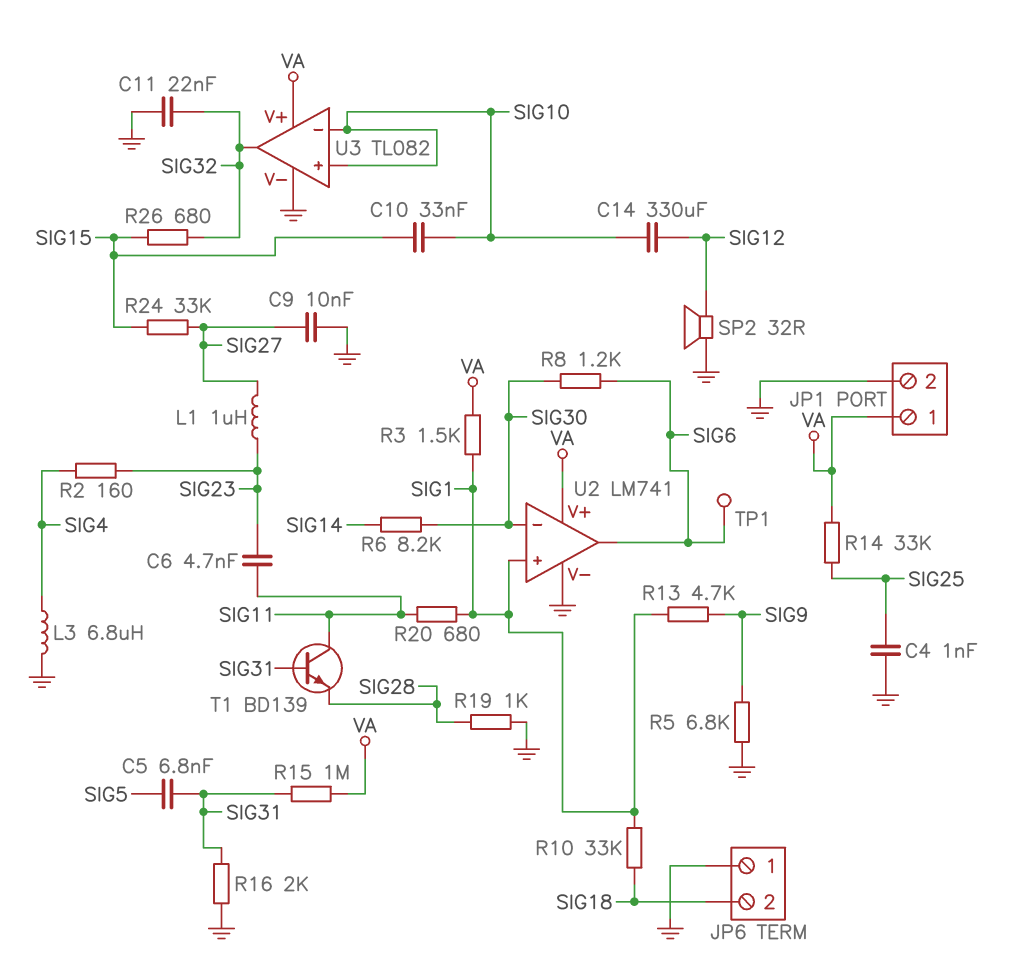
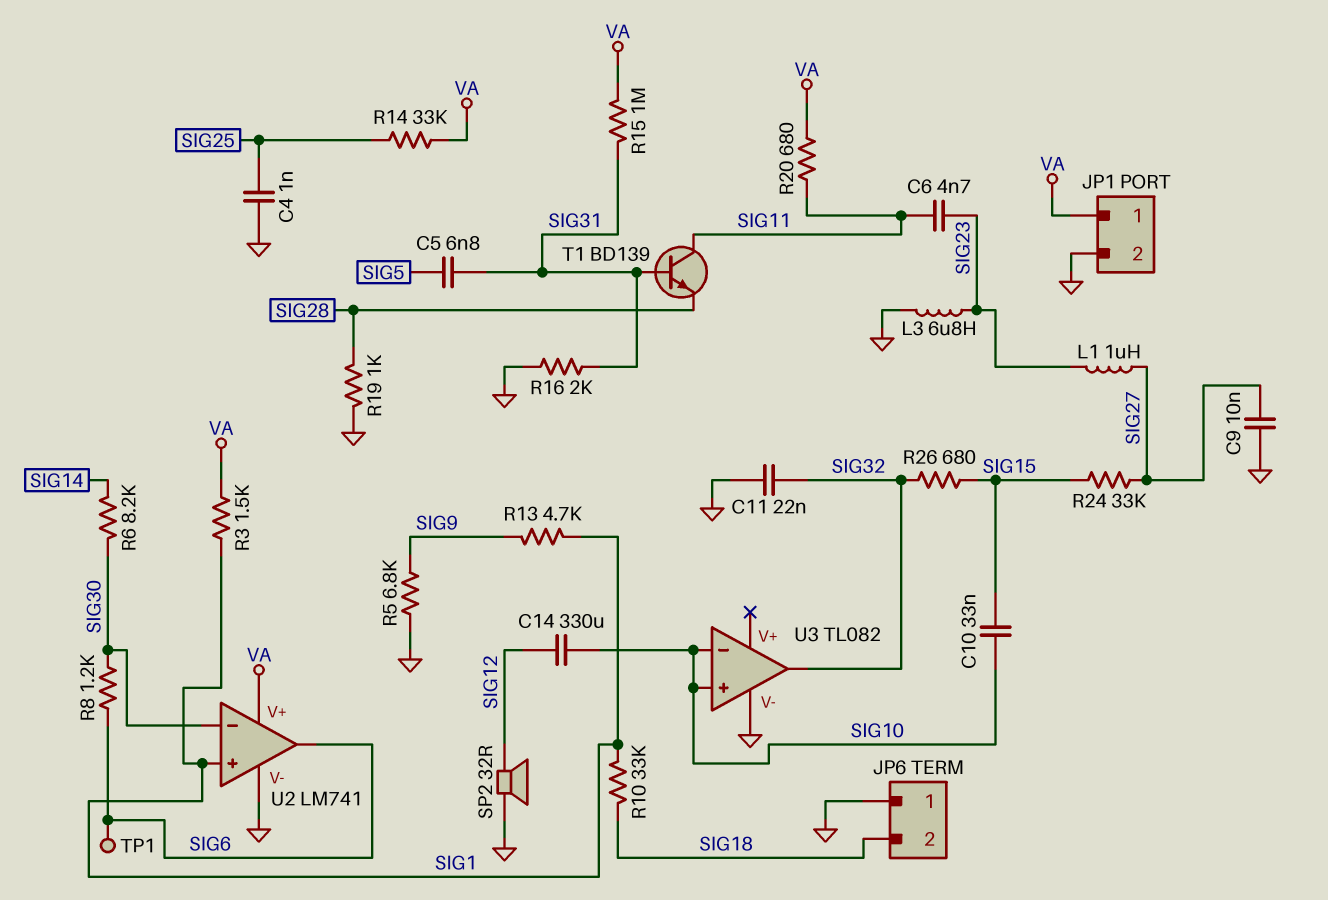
L3: 6.8uH (GND, SIG4) -> 6.8uH (GND, SIG23)
R2: 160 (SIG4, SIG23) -> none
R20: 680 (SIG1, SIG11) -> 680 (SIG11, VA)
U3 pin V+: VA -> none

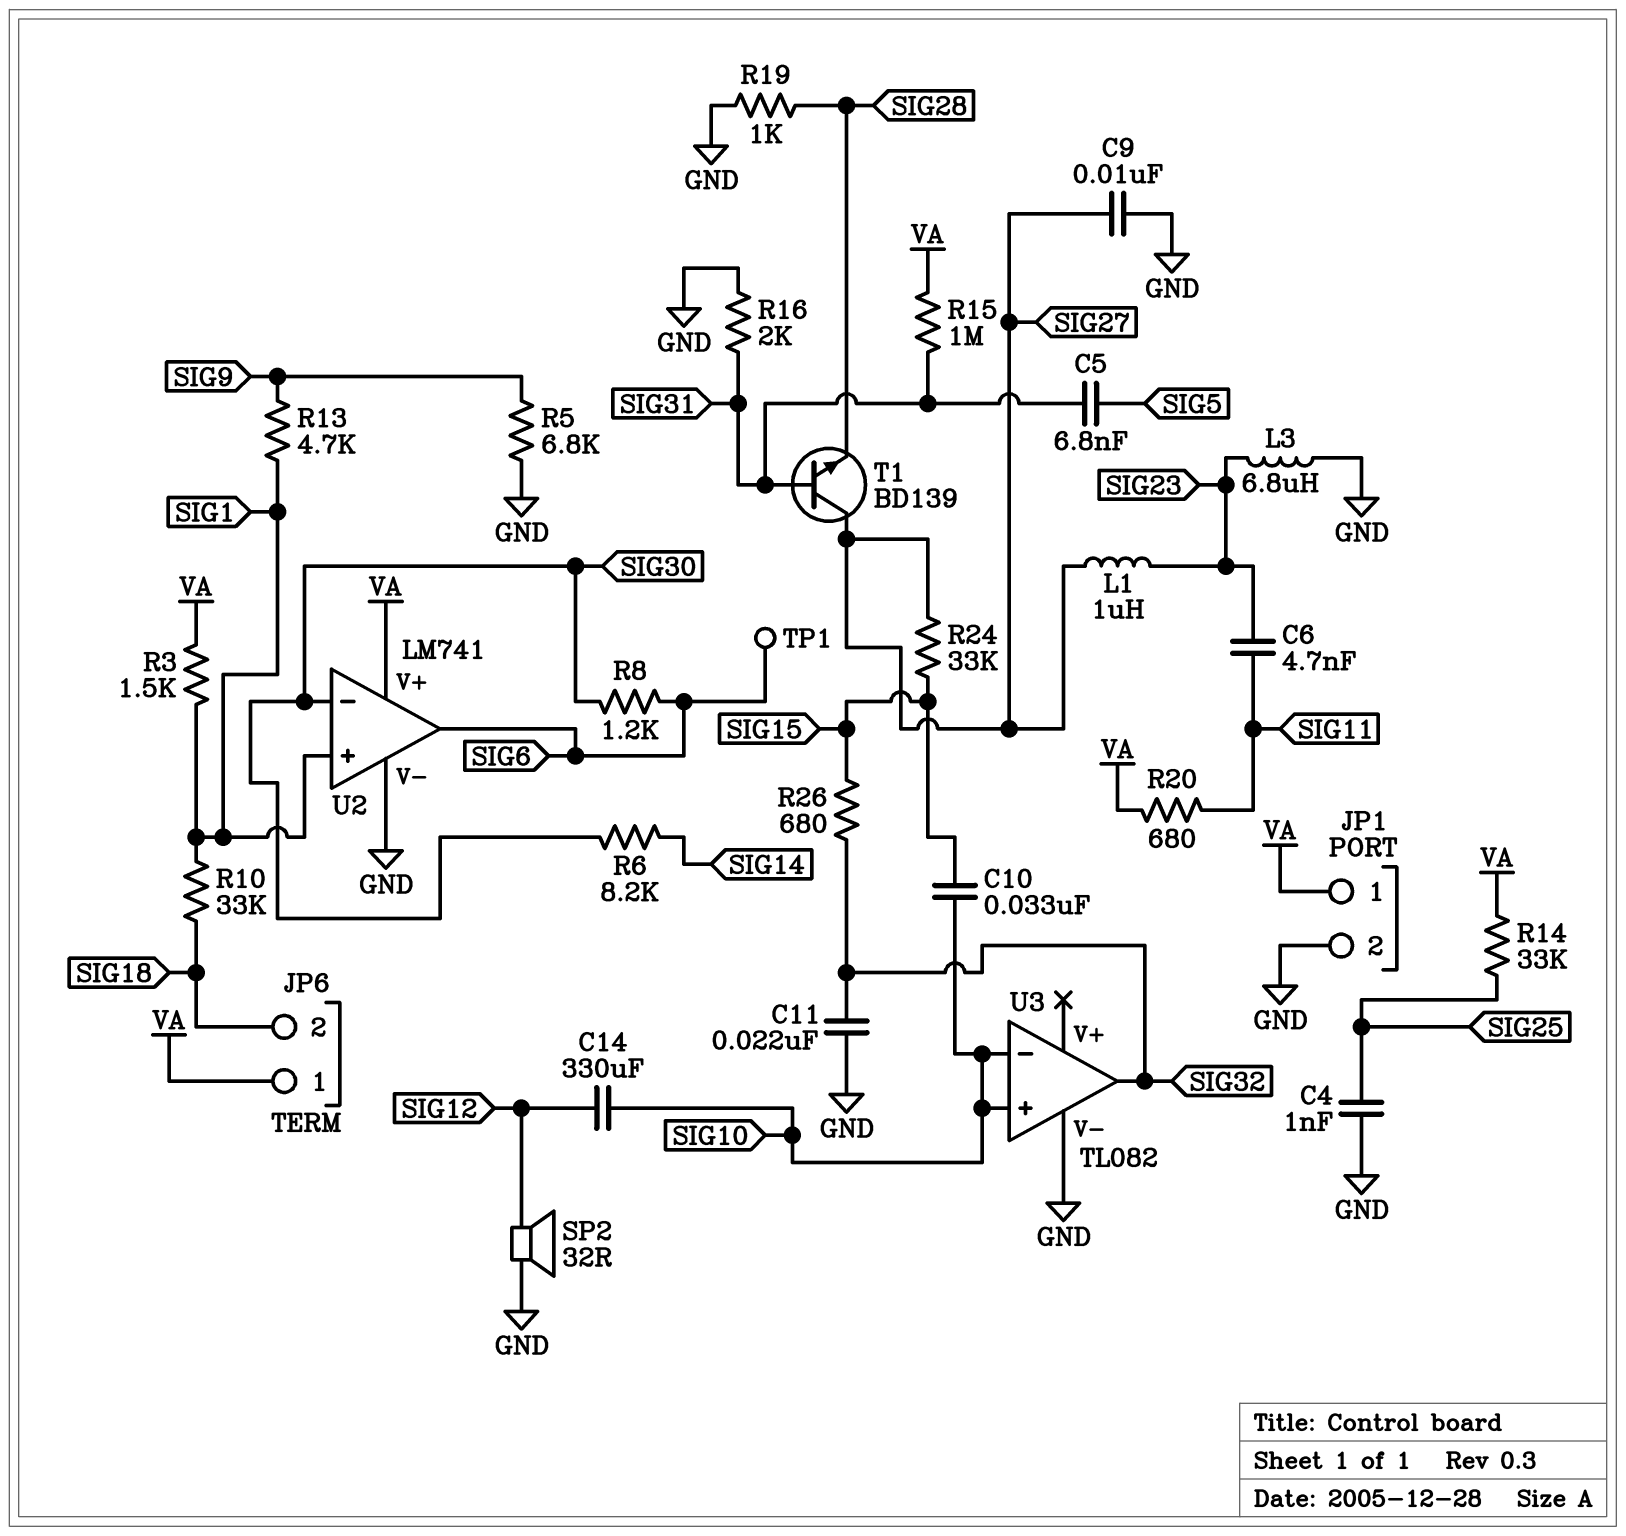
JP6 pin 1: GND -> VA
T1: NPN BD139 (B SIG31, C SIG11, E SIG28) -> NPN BD139 (B SIG31, C SIG27, E SIG28)

